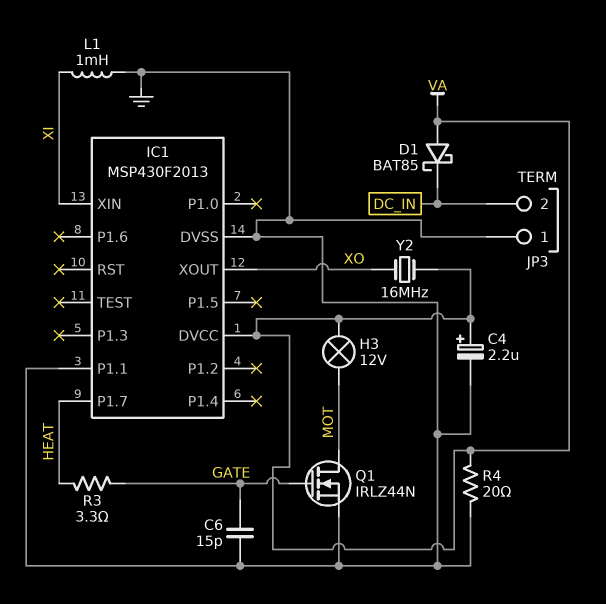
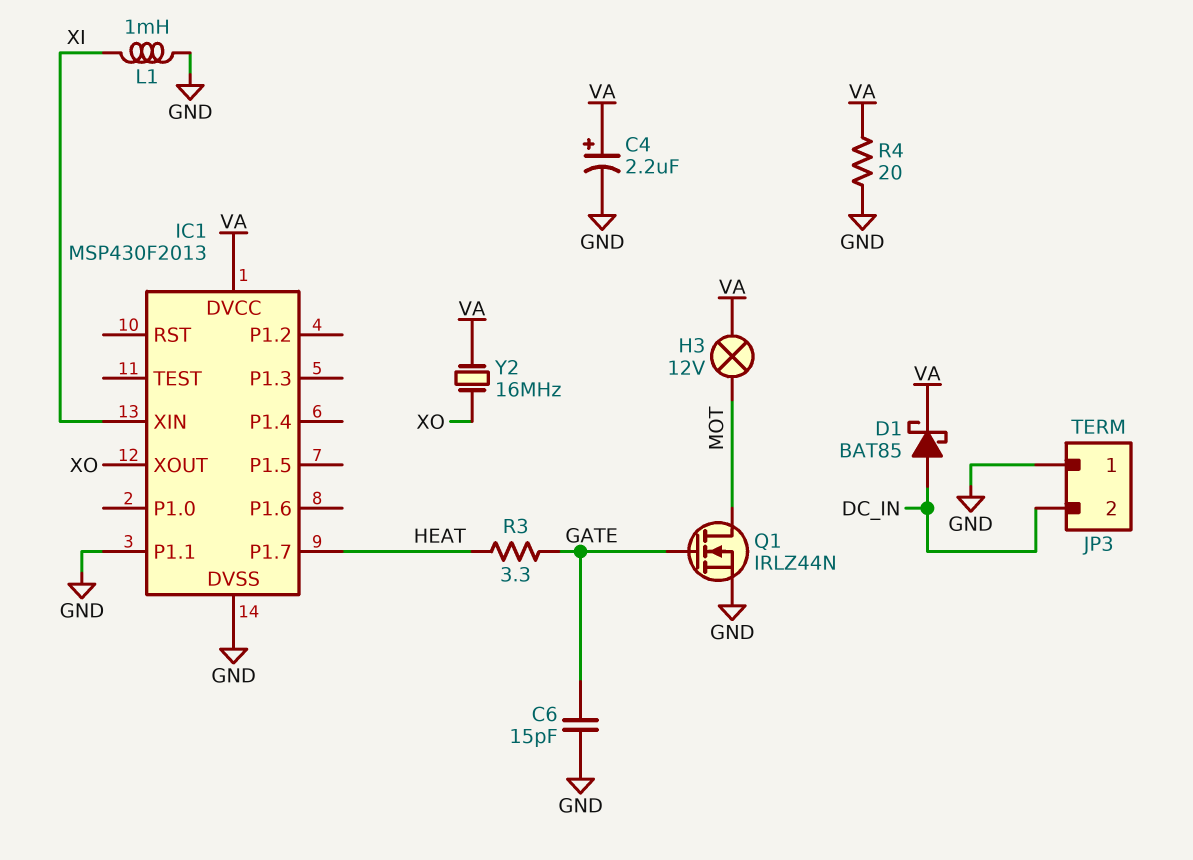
D1: schottky BAT85 (A VA, K DC_IN) -> schottky BAT85 (A DC_IN, K VA)

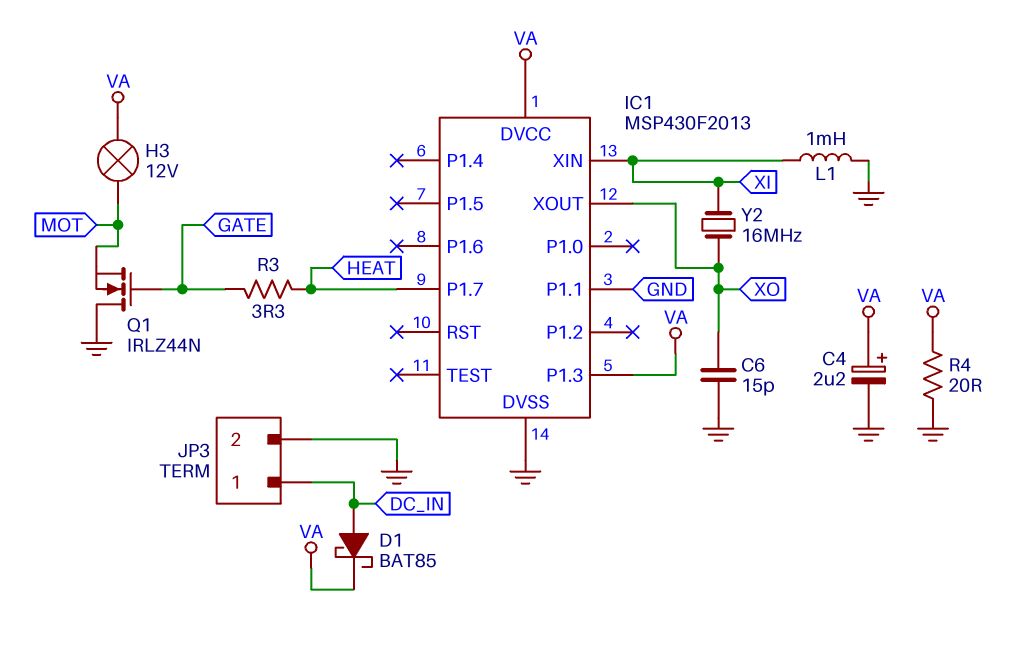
C6: 15pF (GATE, GND) -> 15pF (GND, XO)
IC1 pin P1.3: none -> VA
JP3 pin 1: GND -> DC_IN
JP3 pin 2: DC_IN -> GND
Q1: NMOS IRLZ44N (G GATE, D MOT, S GND) -> NMOS IRLZ44N (G GATE, D GND, S MOT)
Y2: 16MHz (VA, XO) -> 16MHz (XI, XO)

